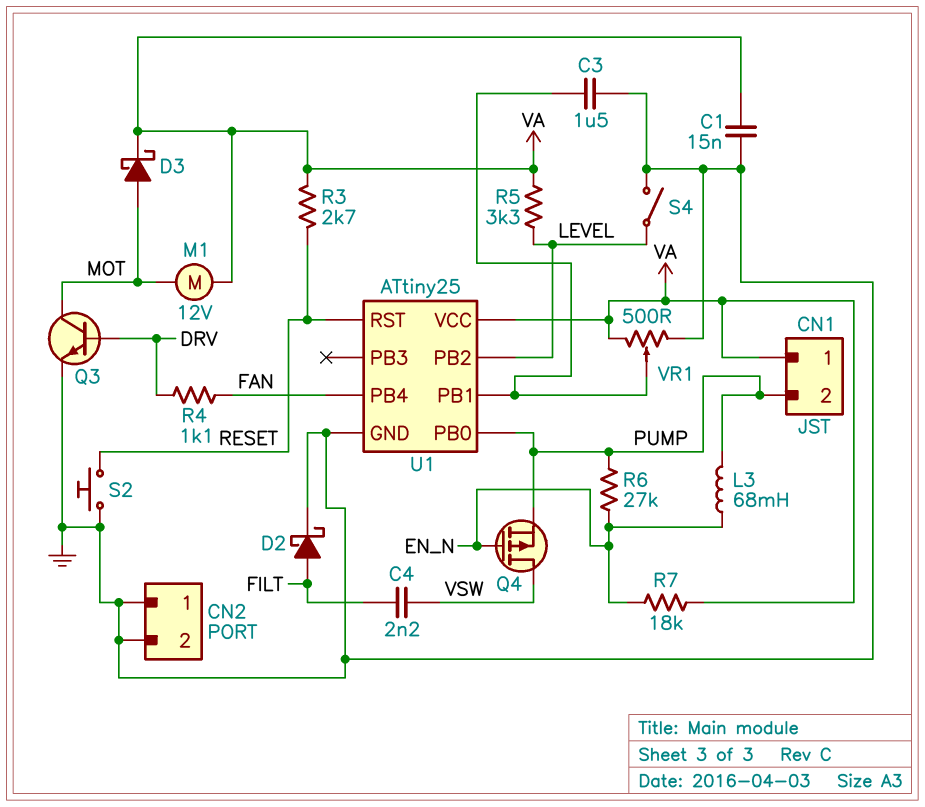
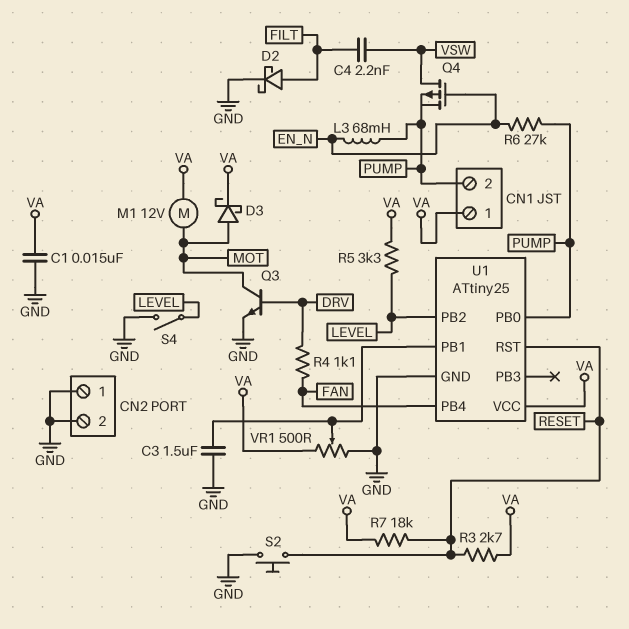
R7: 18k (EN_N, VA) -> 18k (RESET, VA)

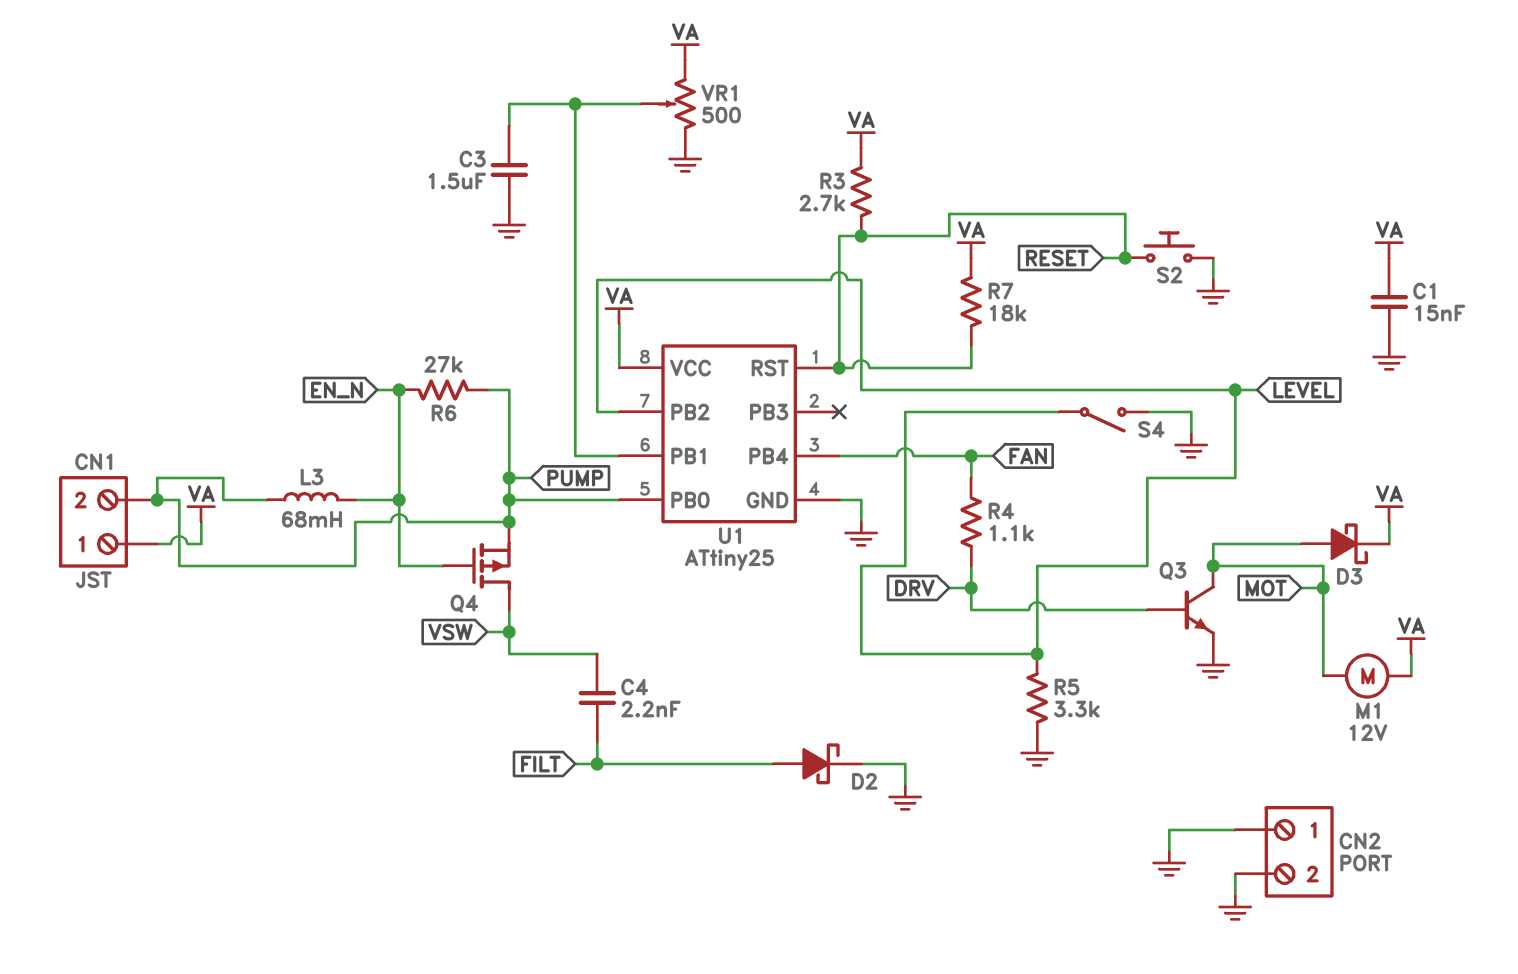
R5: 3.3k (LEVEL, VA) -> 3.3k (GND, LEVEL)

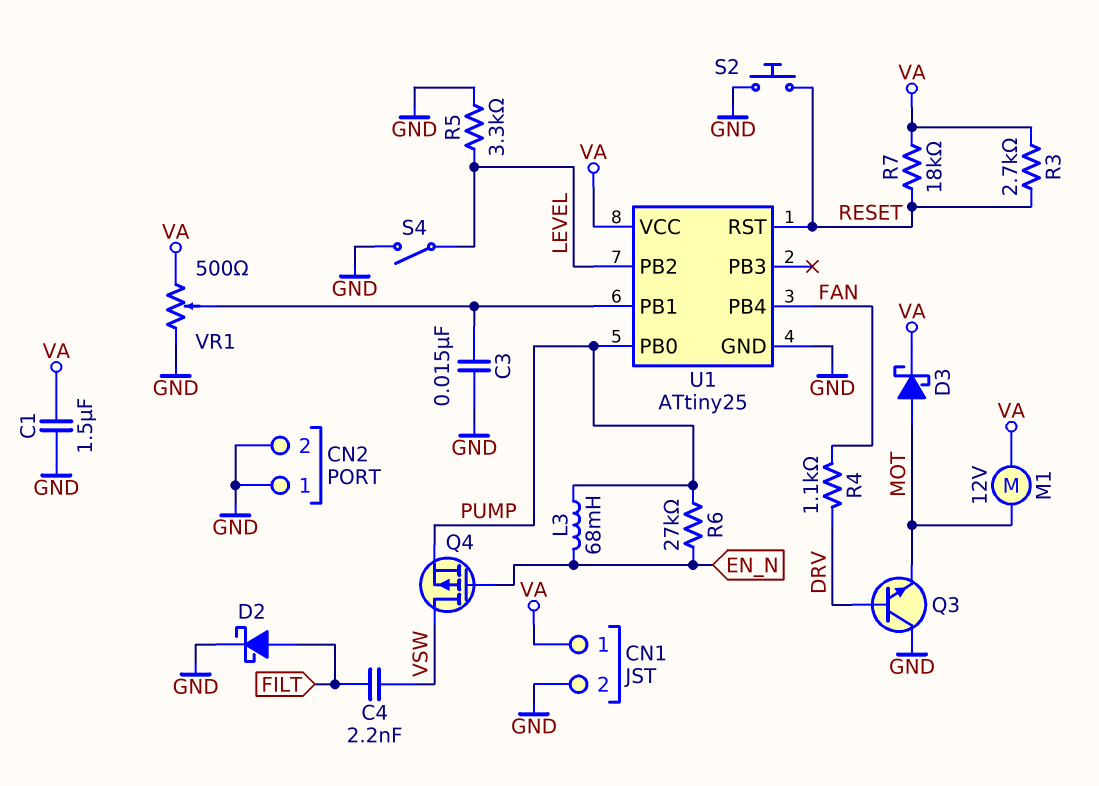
C1: 15nF (GND, VA) -> 1.5uF (GND, VA)
C3: 1.5uF (GND, U1/PB1) -> 15nF (GND, U1/PB1)
CN1 pin 2: PUMP -> GND
Q3: NPN (B DRV, C MOT, E GND) -> NPN (B DRV, C GND, E MOT)

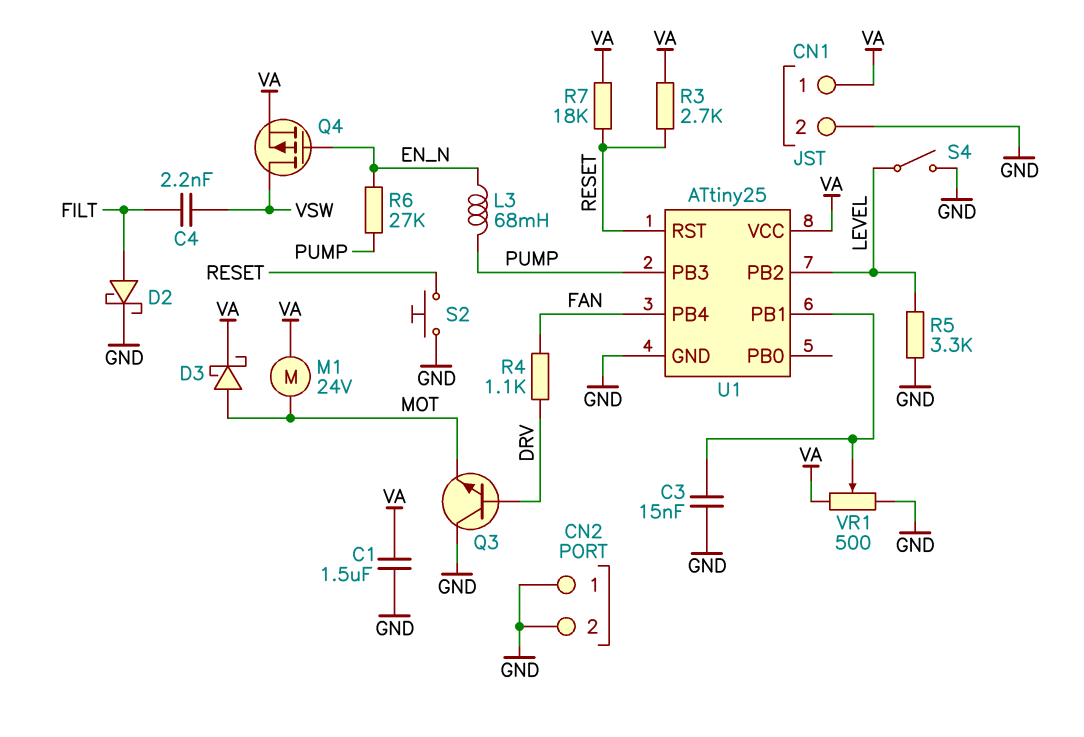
M1: motor 12V (MOT, VA) -> motor 24V (MOT, VA)
Q4: PMOS (G EN_N, D VSW, S PUMP) -> PMOS (G EN_N, D VSW, S VA)
U1 pin PB0: PUMP -> none
U1 pin PB3: none -> PUMP

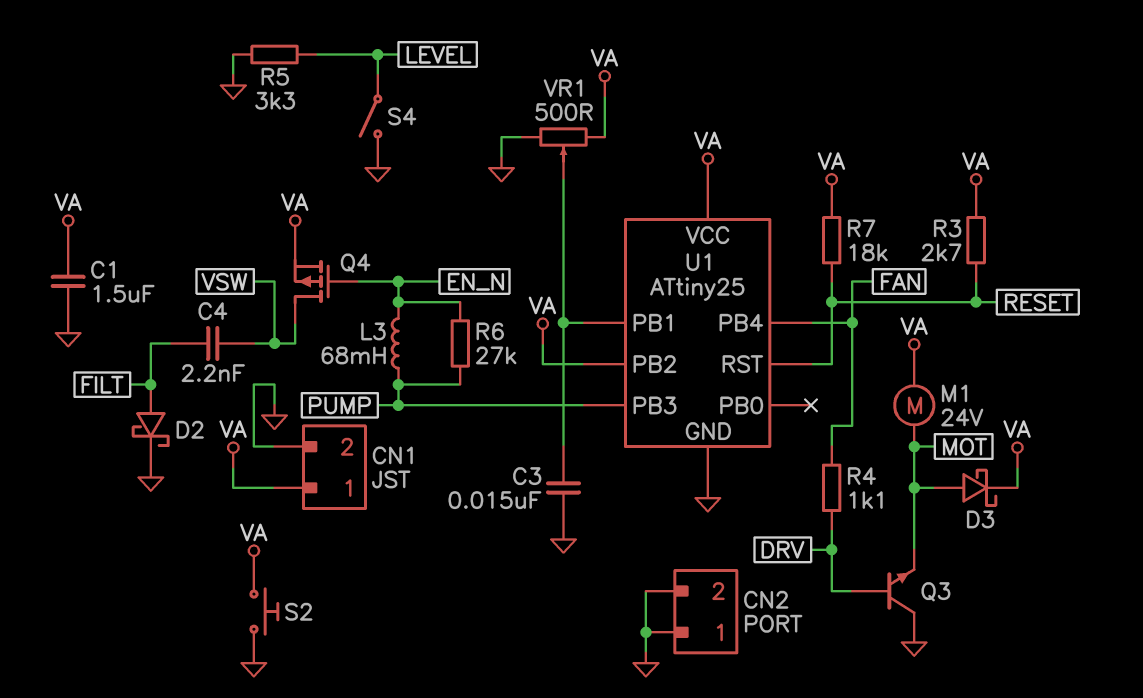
S2: button (GND, RESET) -> button (GND, VA)
U1 pin PB2: LEVEL -> VA

